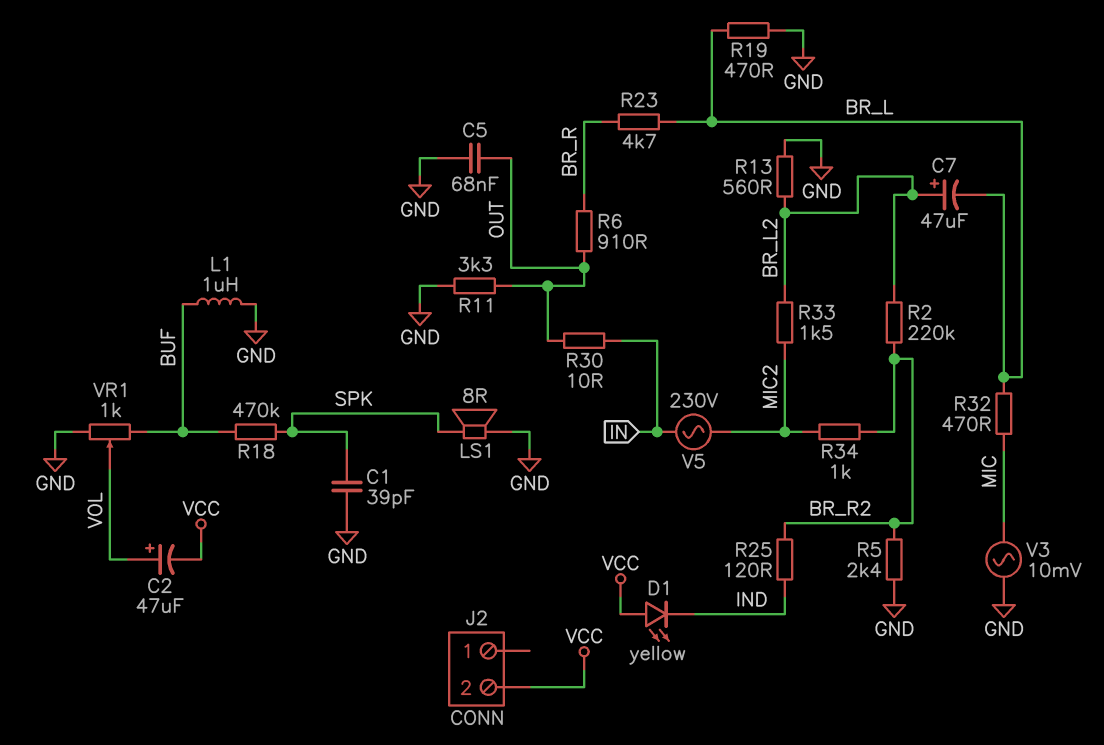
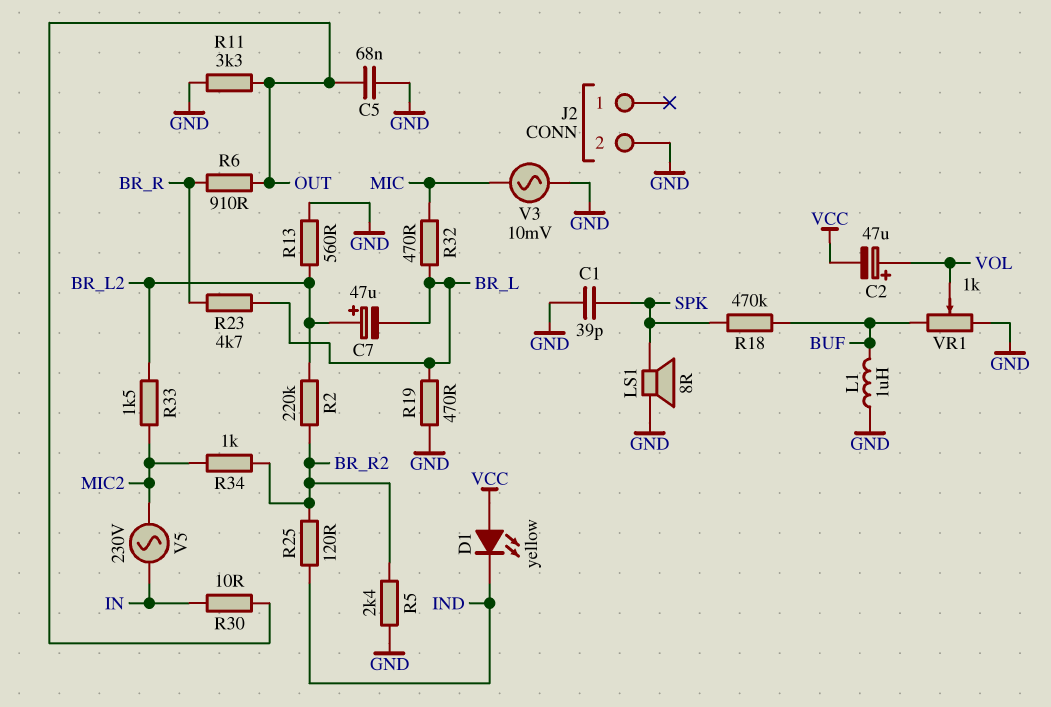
J2 pin 2: VCC -> GND

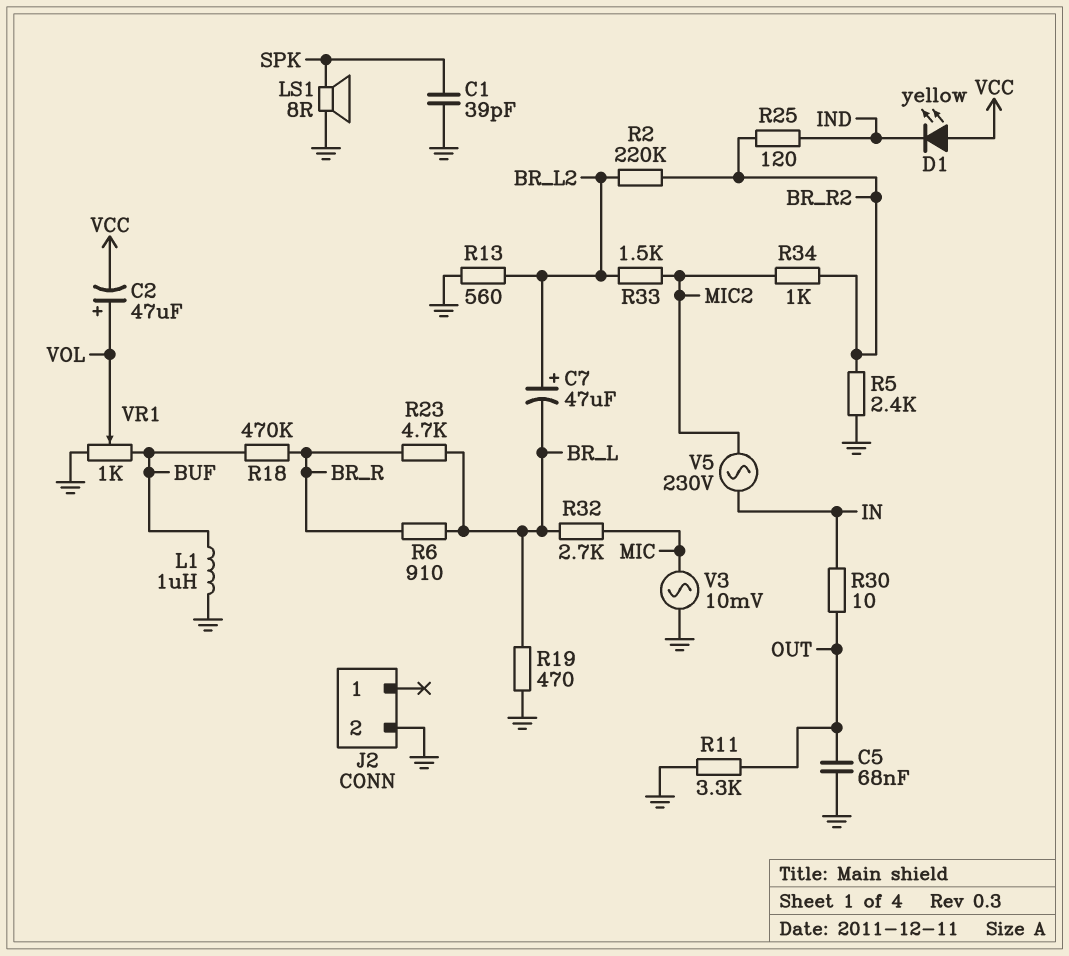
R6: 910 (BR_R, OUT) -> 910 (BR_L, BR_R)
R18: 470k (BUF, SPK) -> 470k (BR_R, BUF)
R32: 470 (BR_L, MIC) -> 2.7k (BR_L, MIC)

